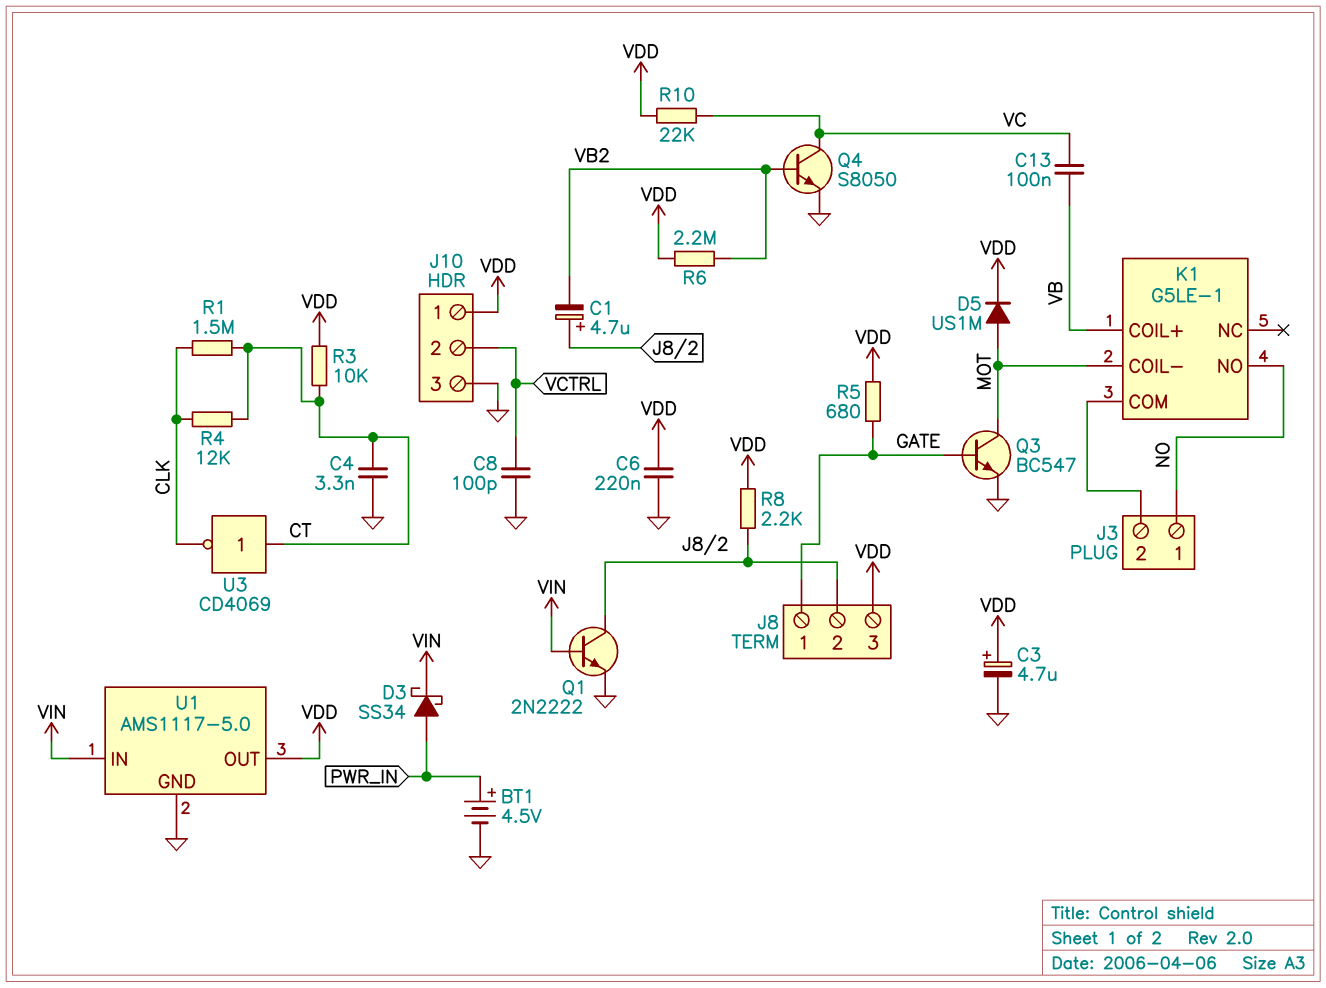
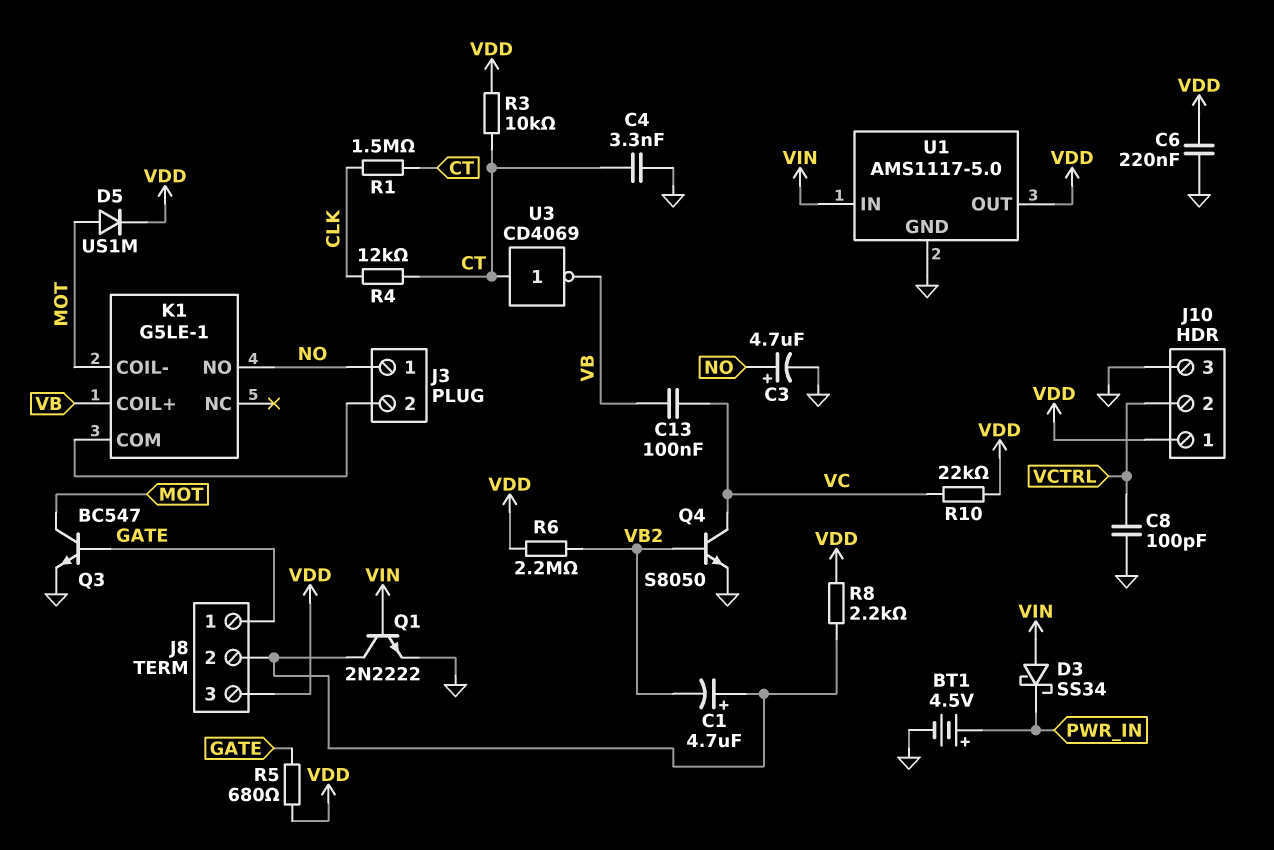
C3: 4.7uF (plus VDD, minus GND) -> 4.7uF (plus NO, minus GND)
D3: schottky SS34 (A PWR_IN, K VIN) -> schottky SS34 (A VIN, K PWR_IN)
U3: NOT CD4069 (in CT, out CLK) -> NOT CD4069 (in CT, out VB)

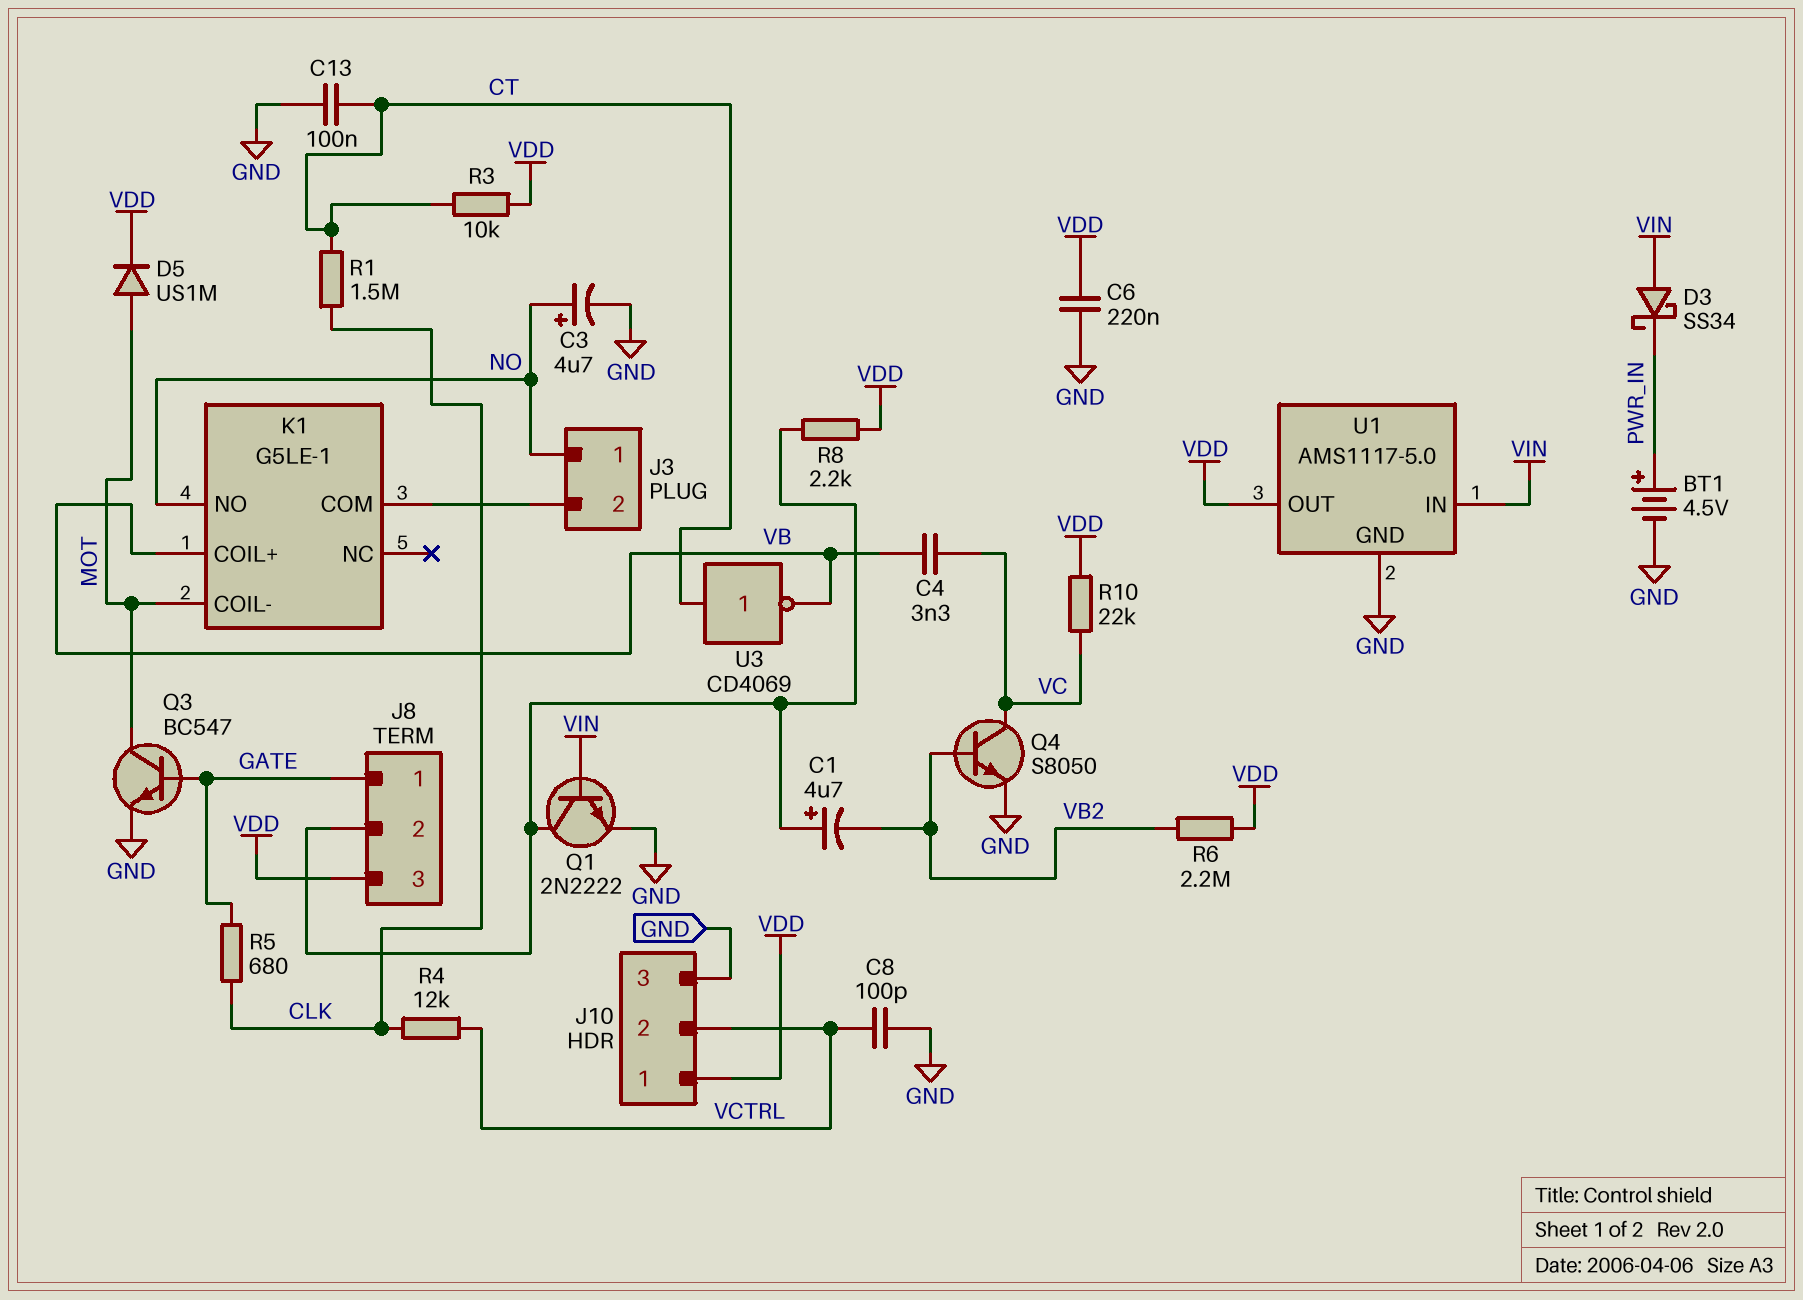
C4: 3.3nF (CT, GND) -> 3.3nF (VB, VC)
C13: 100nF (VB, VC) -> 100nF (CT, GND)
R4: 12k (CLK, CT) -> 12k (CLK, VCTRL)
R5: 680 (GATE, VDD) -> 680 (CLK, GATE)

